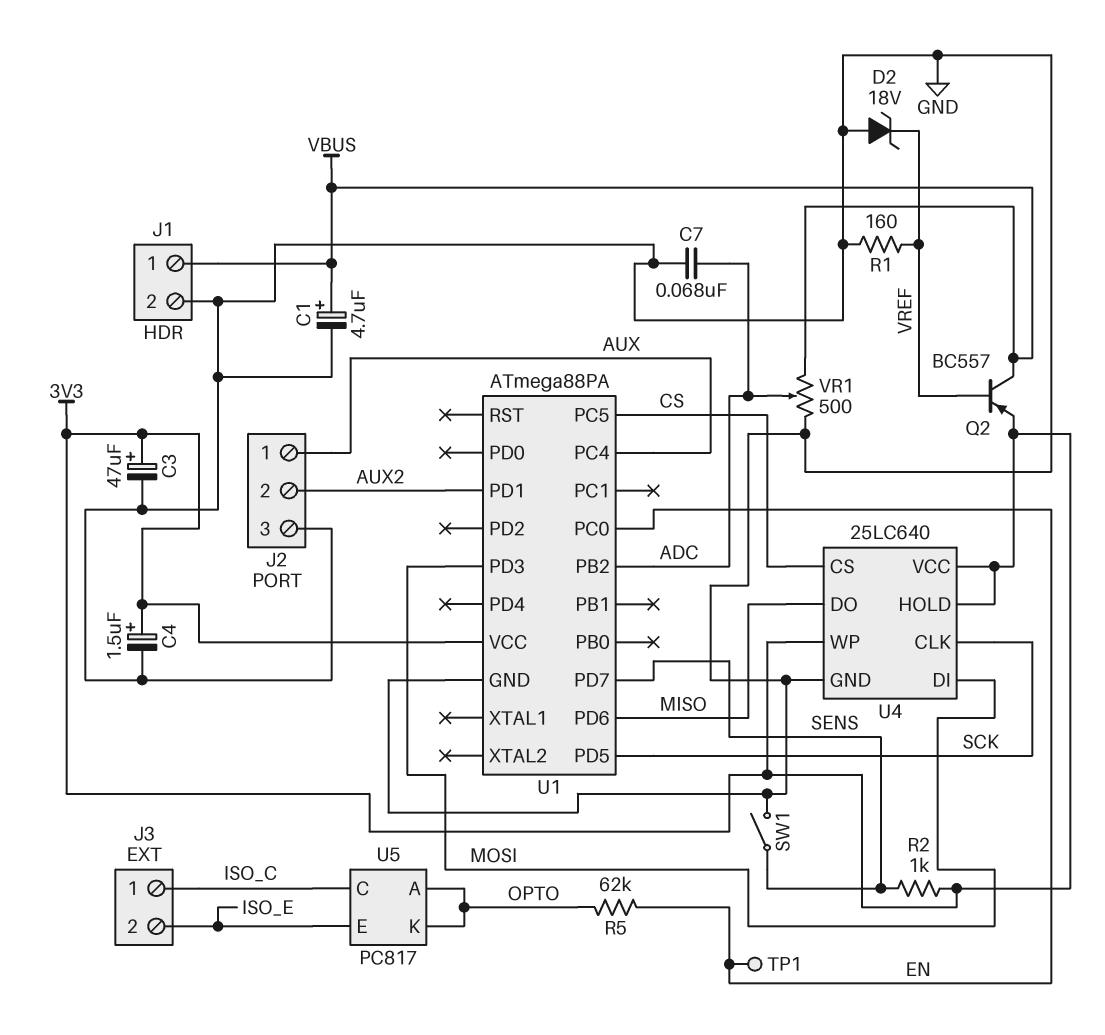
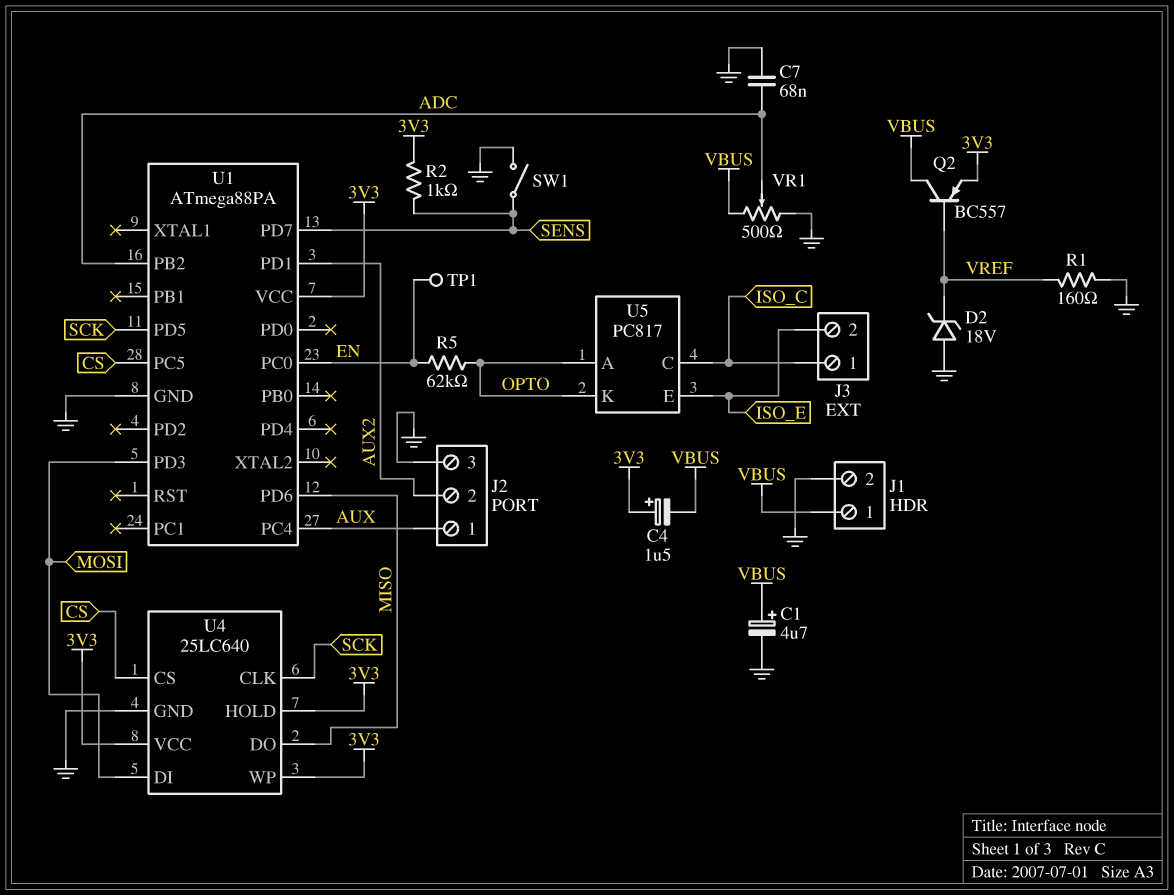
C3: 47uF (plus 3V3, minus GND) -> none
C4: 1.5uF (plus 3V3, minus GND) -> 1.5uF (plus 3V3, minus VBUS)

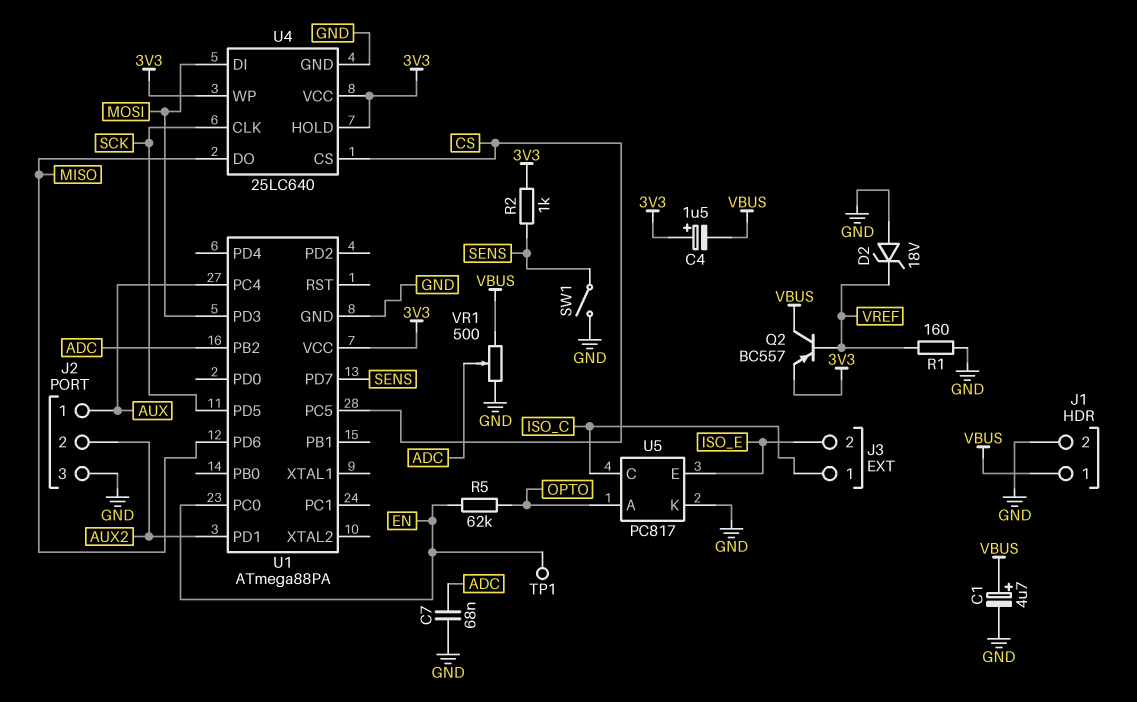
U5 pin K: OPTO -> GND

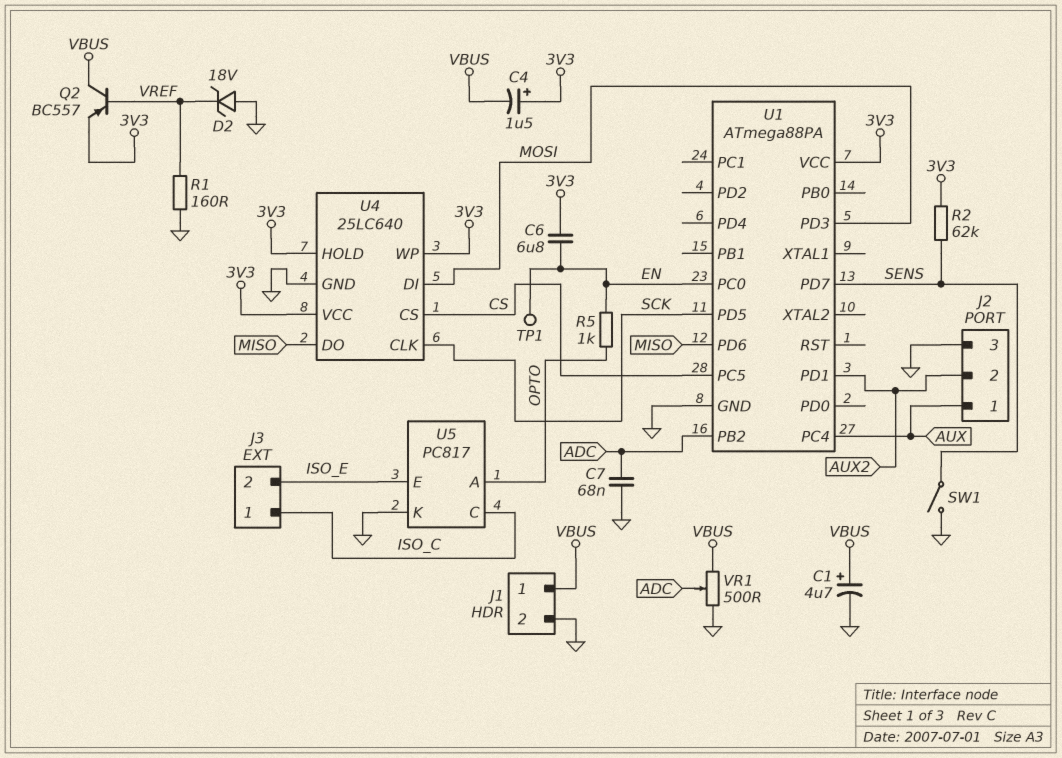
C6: none -> 6.8uF (3V3, EN)
R2: 1k (3V3, SENS) -> 62k (3V3, SENS)
R5: 62k (EN, OPTO) -> 1k (EN, OPTO)

